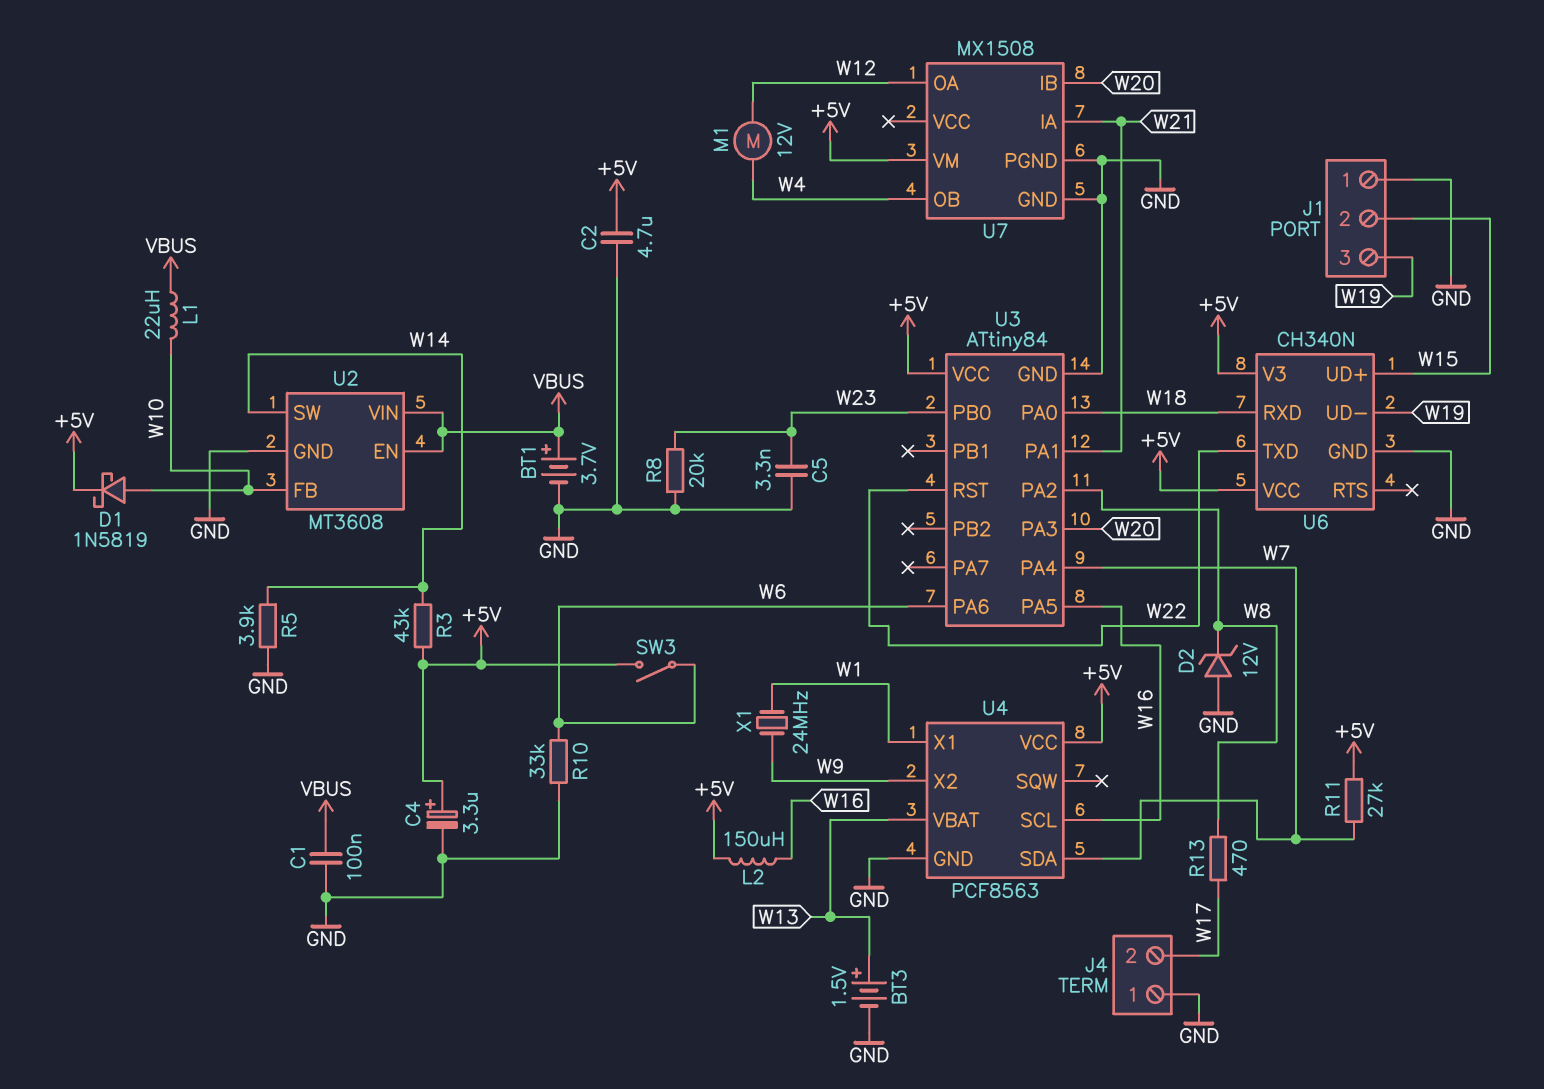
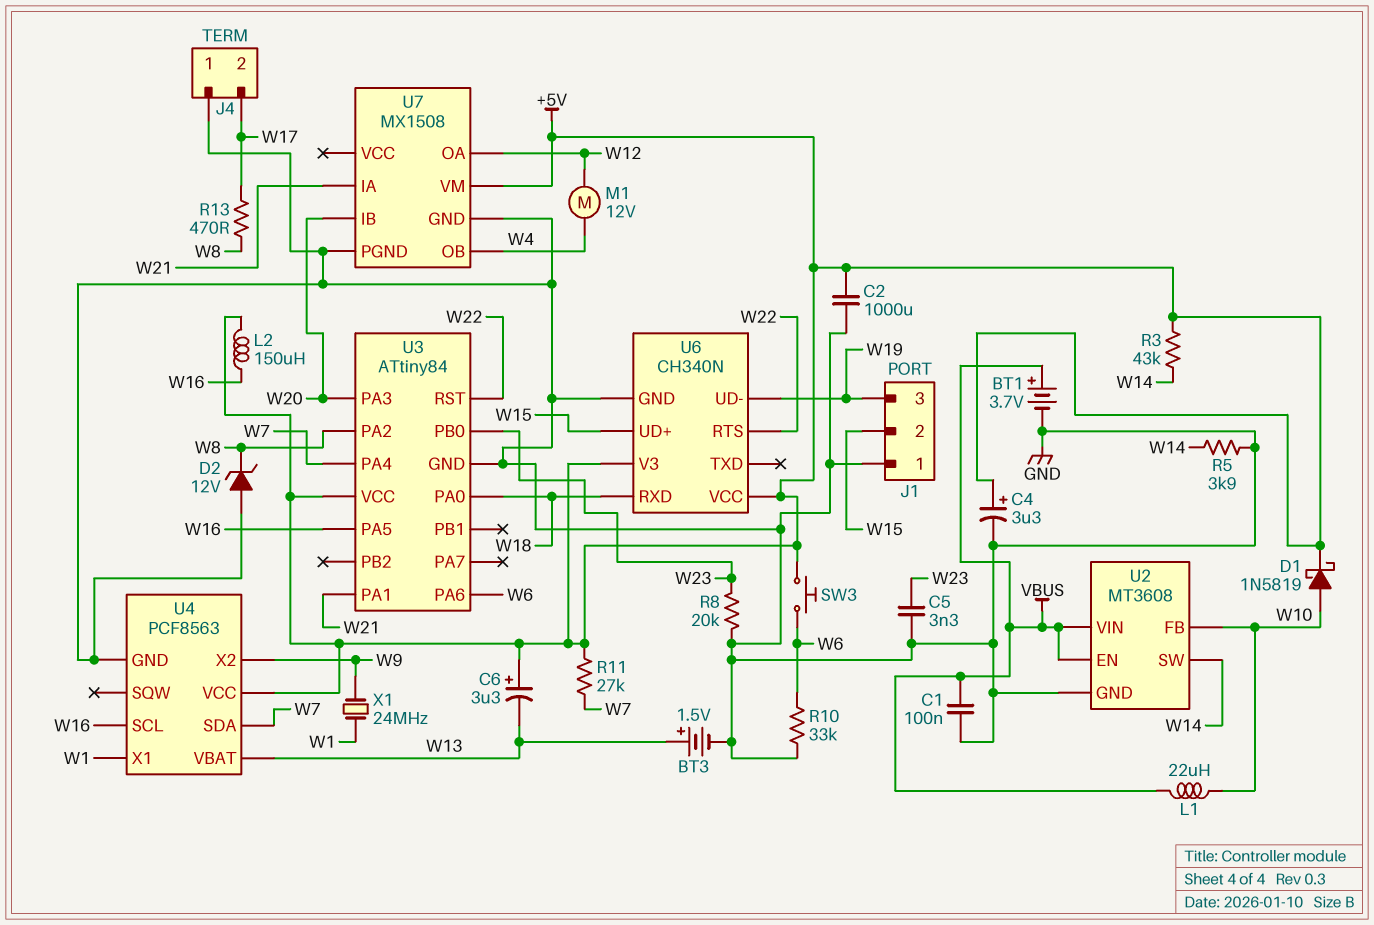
C2: 4.7uF (+5V, GND) -> 1000uF (+5V, GND)
C6: none -> 3.3uF (plus +5V, minus W13)
SW3: switch (+5V, W6) -> button (+5V, W6)
U6 pin RTS: none -> W22
U6 pin TXD: W22 -> none

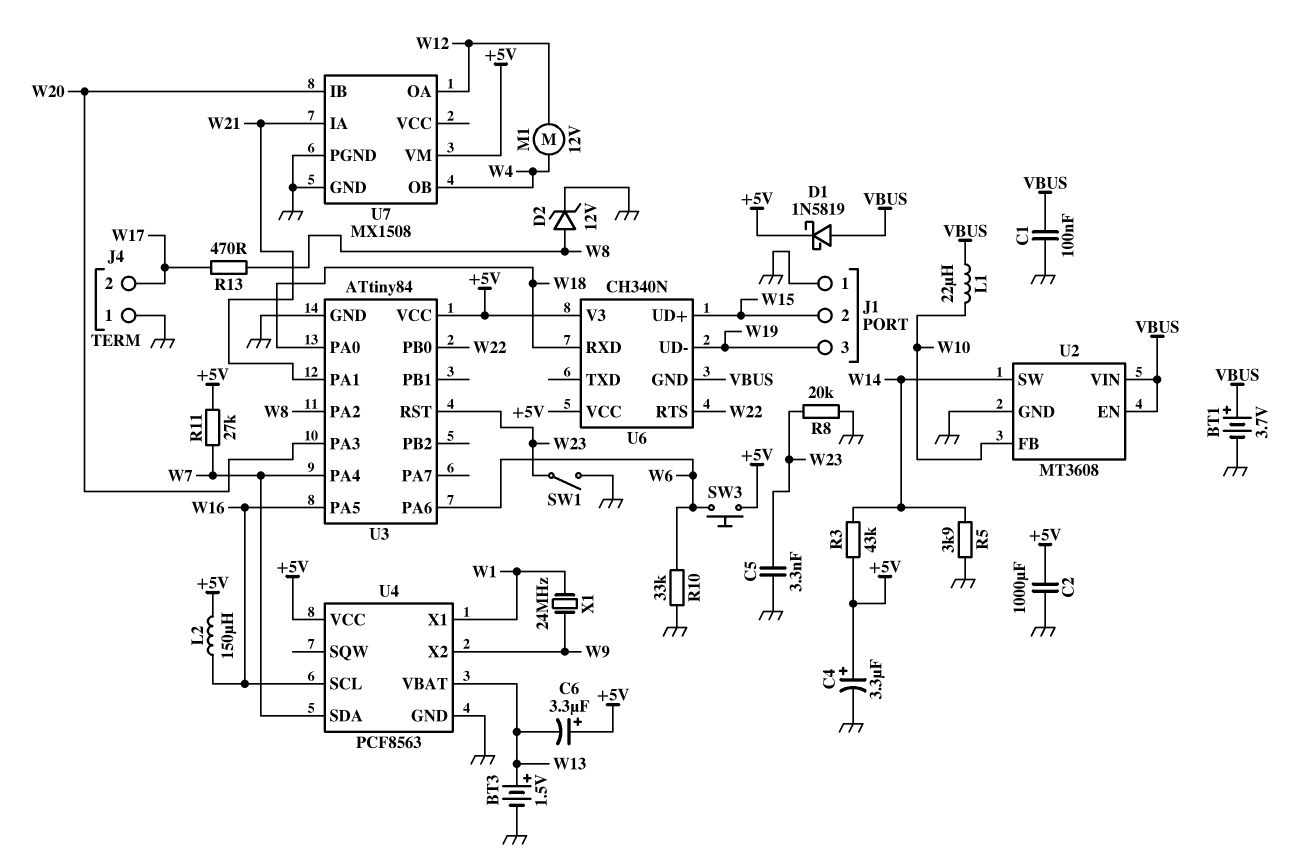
D1: schottky 1N5819 (A W10, K +5V) -> schottky 1N5819 (A VBUS, K +5V)
D2: zener 12V (A GND, K W8) -> zener 12V (A W8, K GND)
SW1: none -> switch (GND, W23)
U3 pin PB0: W23 -> W22
U3 pin RST: W22 -> W23
U6 pin GND: GND -> VBUS

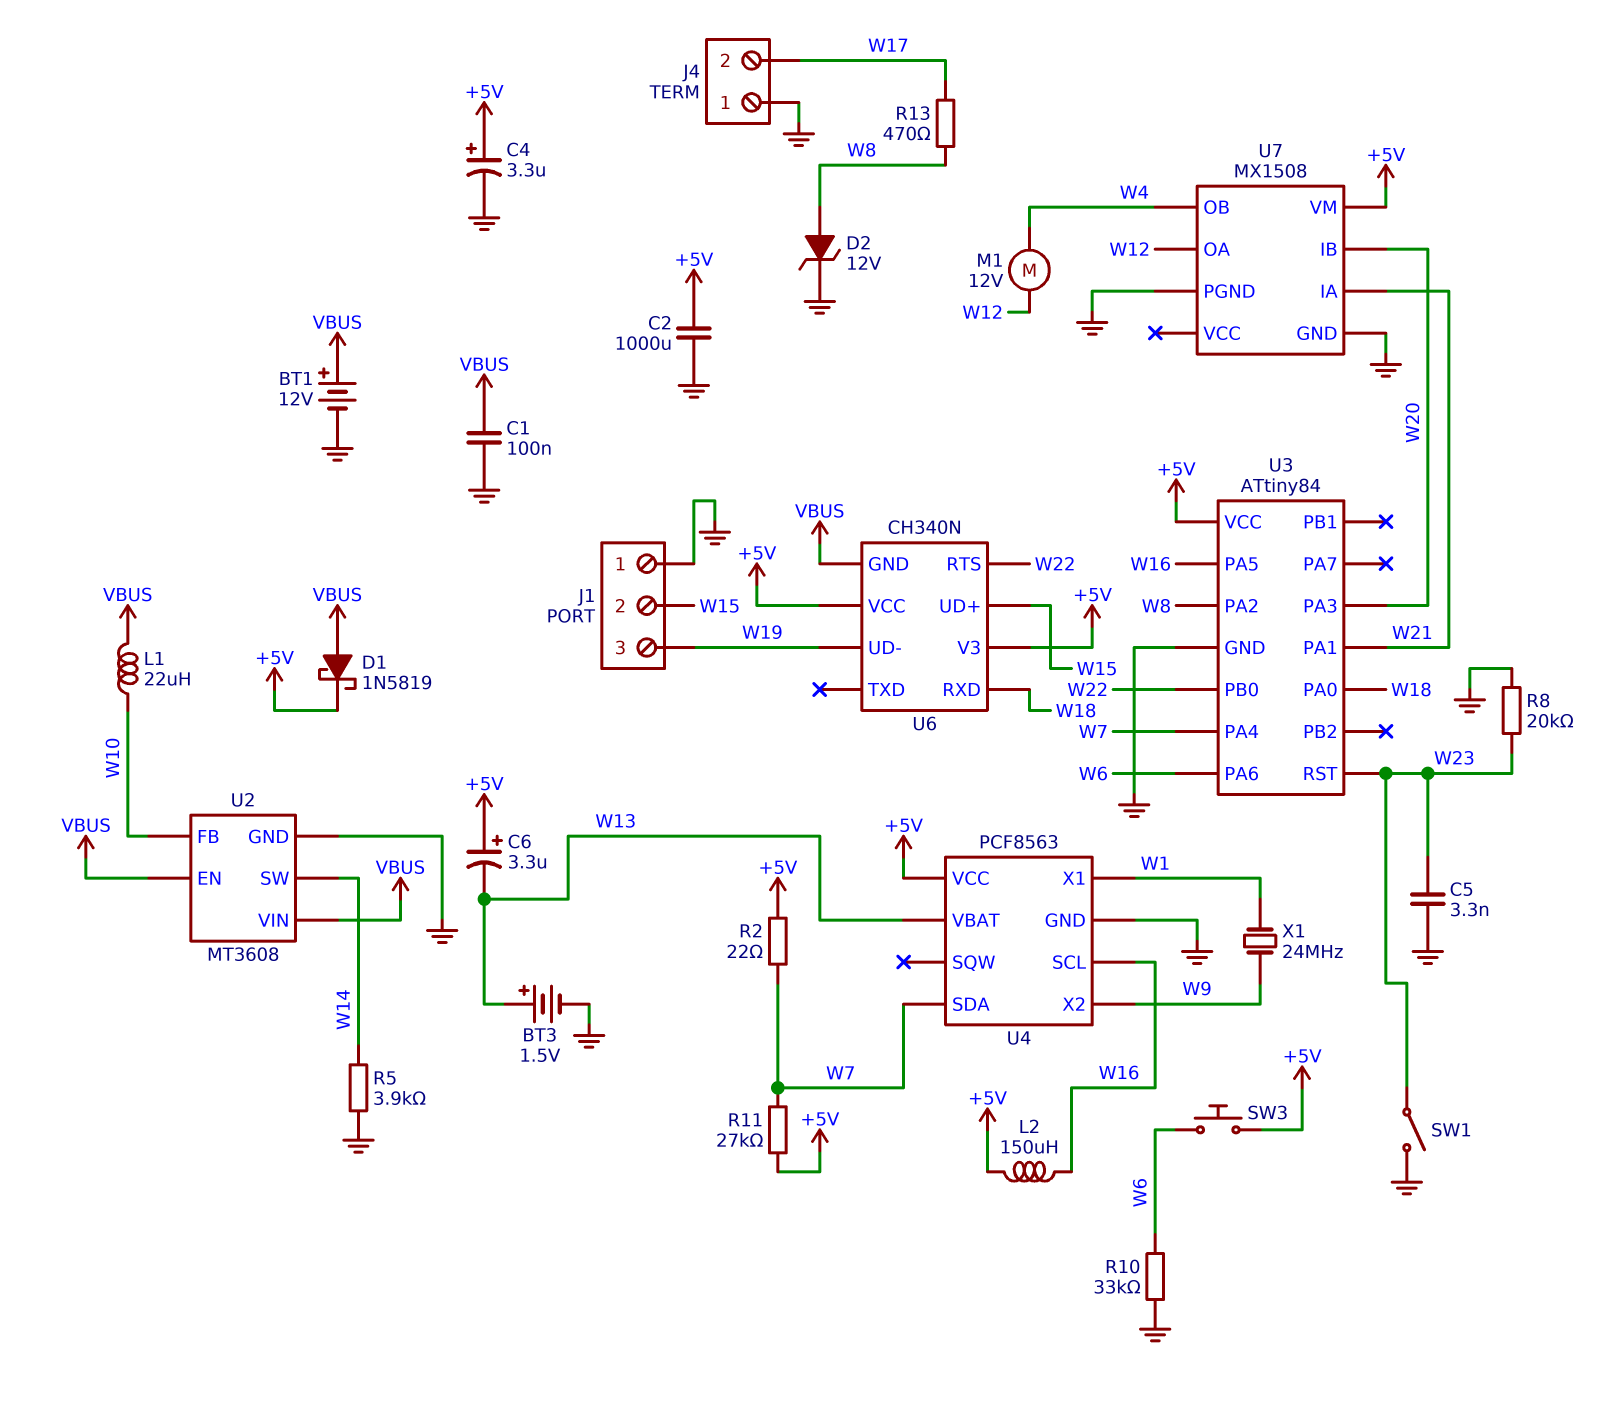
BT1: 3.7V (plus VBUS, minus GND) -> 12V (plus VBUS, minus GND)
R2: none -> 22 (+5V, W7)
R3: 43k (+5V, W14) -> none

